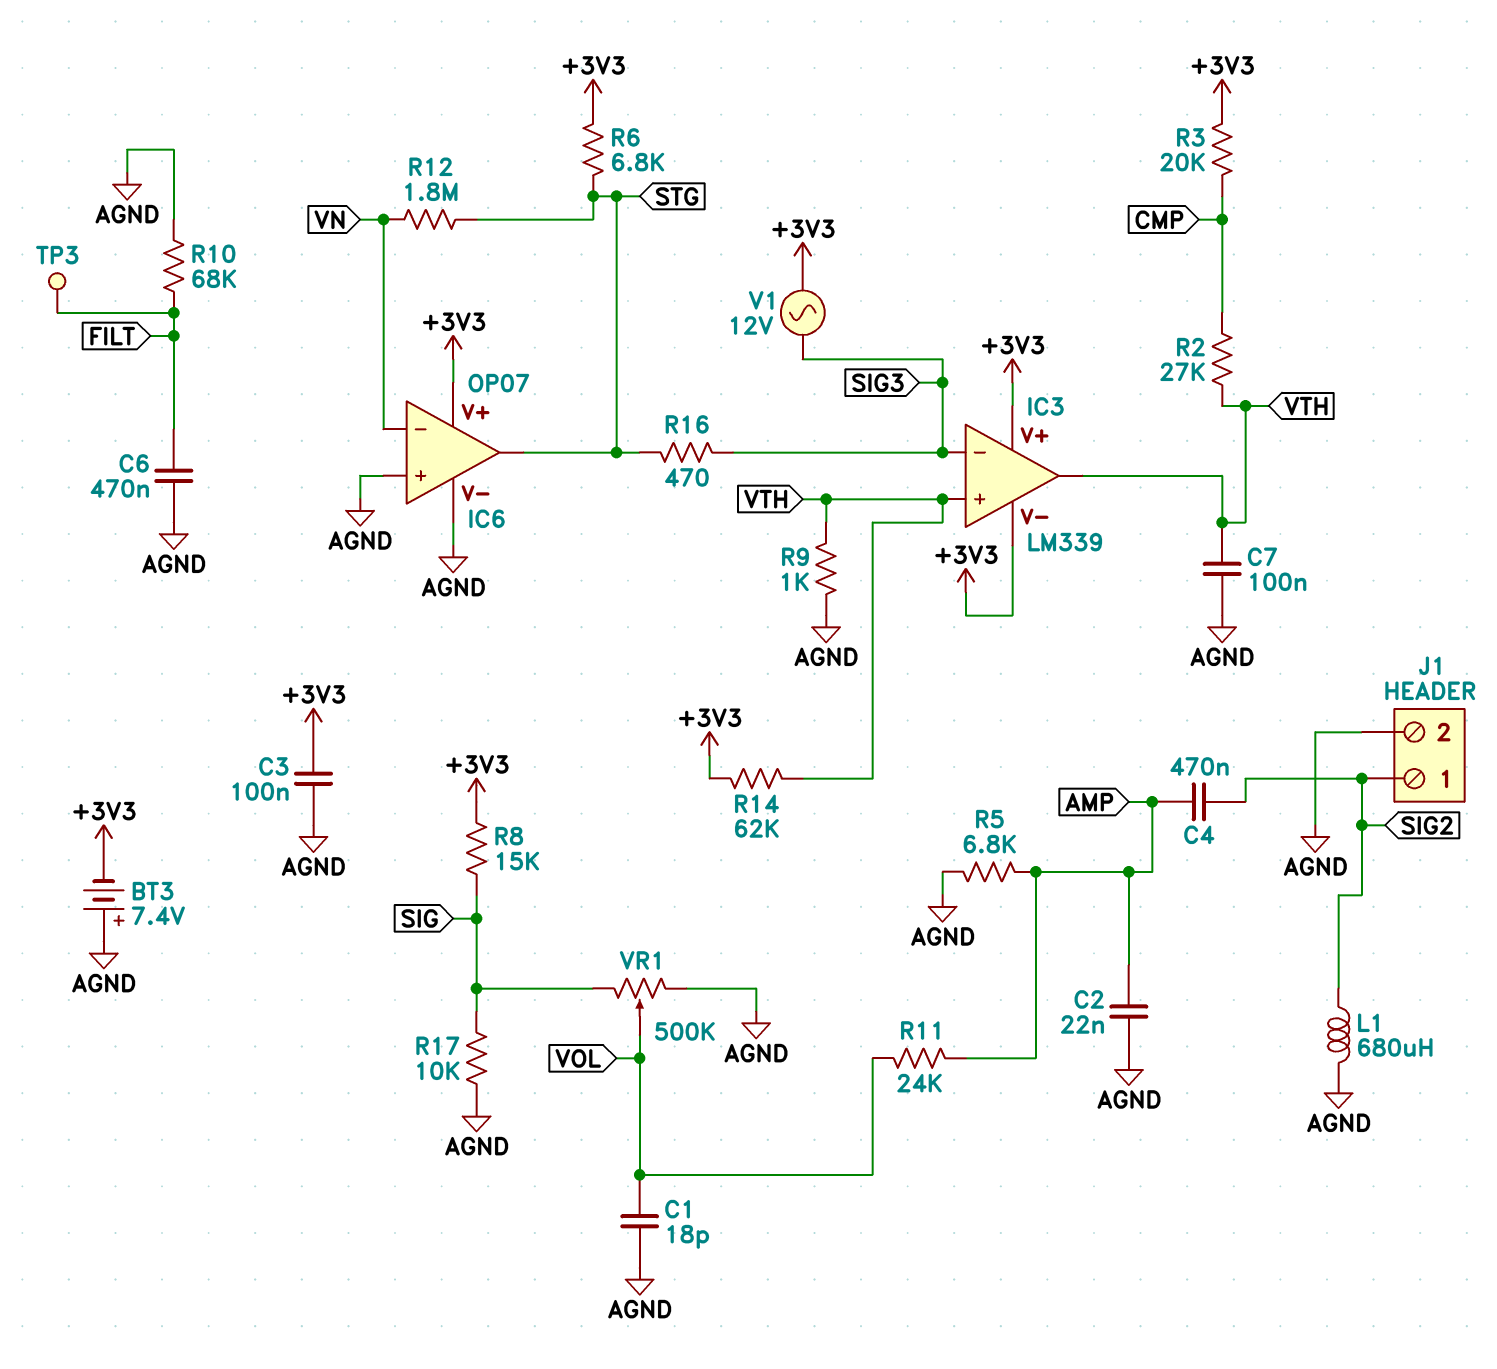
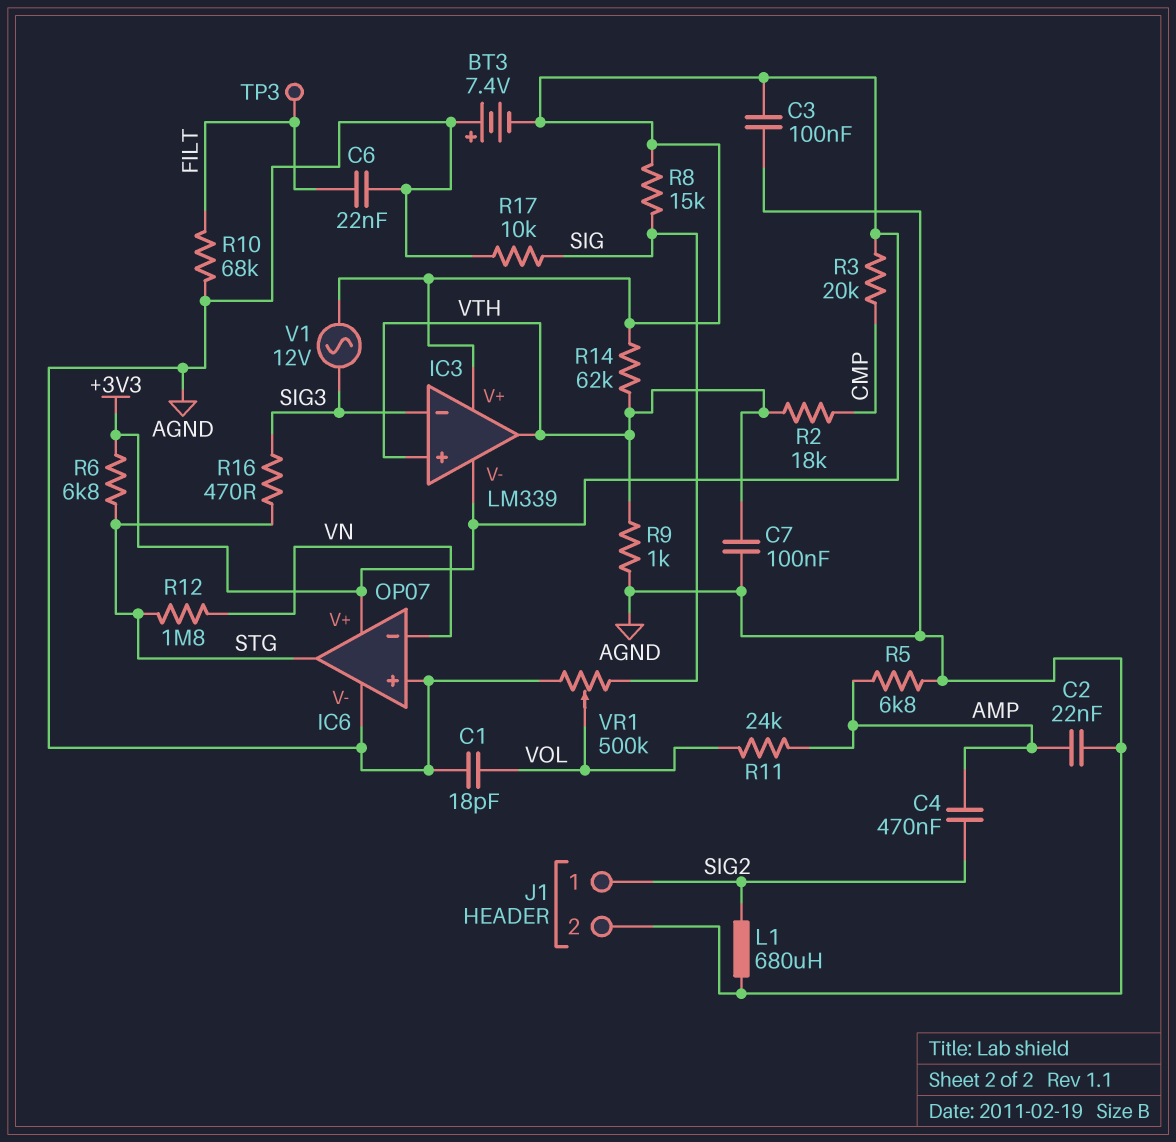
C6: 470nF (AGND, FILT) -> 22nF (AGND, FILT)
R2: 27k (CMP, VTH) -> 18k (CMP, VTH)

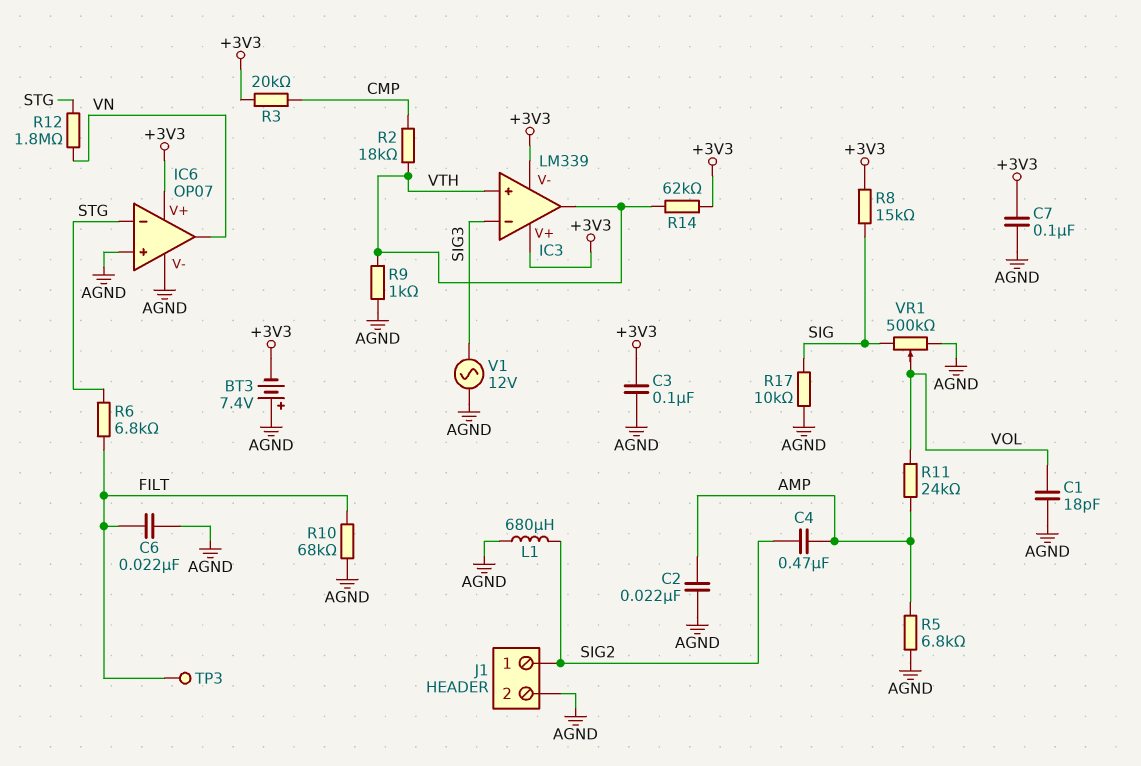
C7: 100nF (AGND, VTH) -> 100nF (+3V3, AGND)
IC6 pin in-: VN -> STG
IC6 pin out: STG -> VN
R6: 6.8k (+3V3, STG) -> 6.8k (FILT, STG)
R16: 470 (SIG3, STG) -> none
V1: AC 12V (+3V3, SIG3) -> AC 12V (AGND, SIG3)

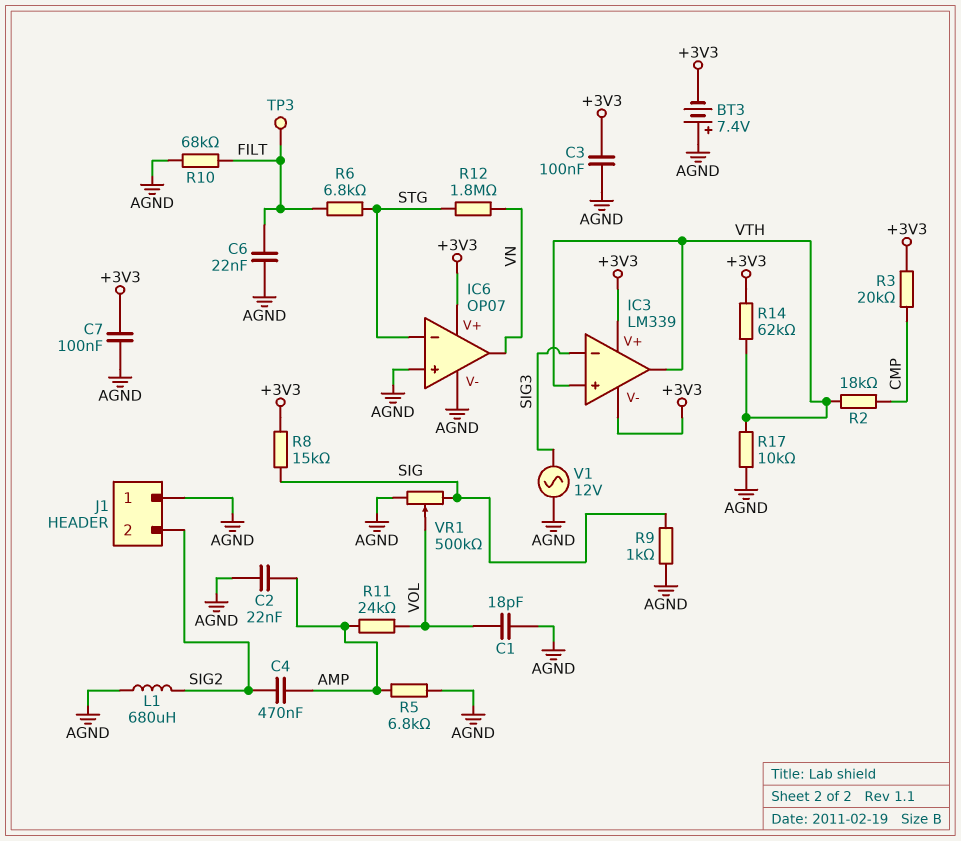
J1 pin 1: SIG2 -> AGND
J1 pin 2: AGND -> SIG2
R9: 1k (AGND, VTH) -> 1k (AGND, SIG)
R17: 10k (AGND, SIG) -> 10k (AGND, VTH)

